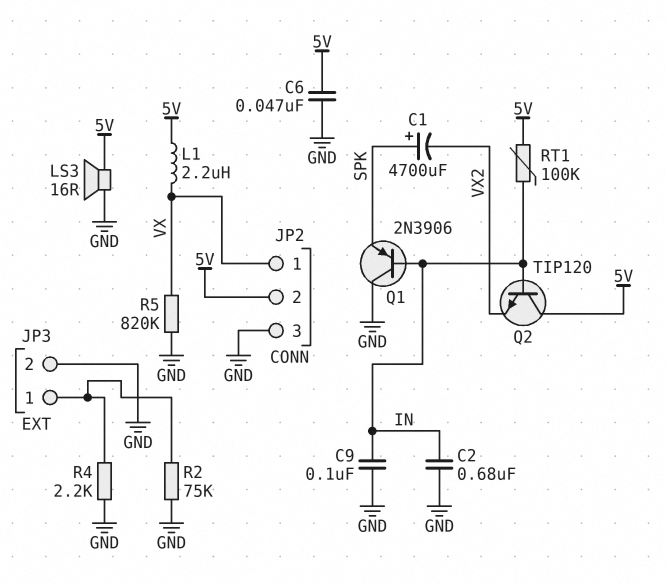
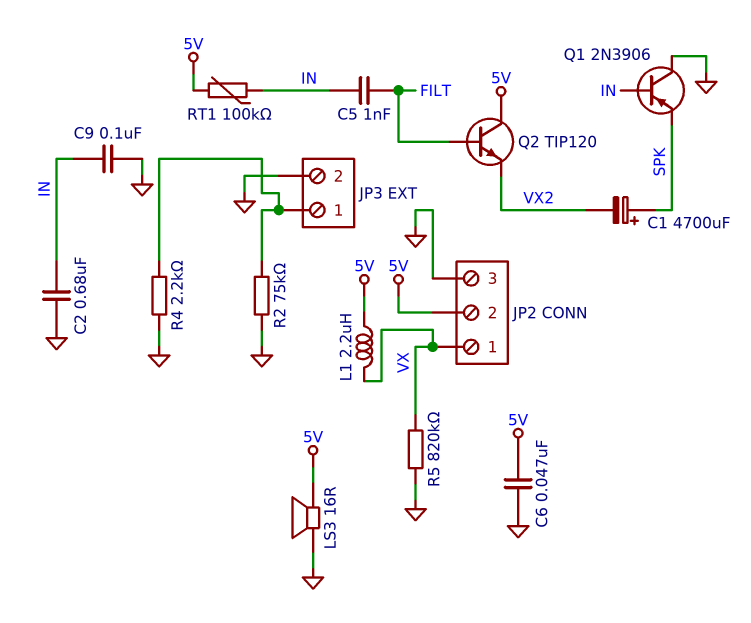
C5: none -> 1nF (FILT, IN)
Q2: NPN TIP120 (B IN, C 5V, E VX2) -> NPN TIP120 (B FILT, C 5V, E VX2)

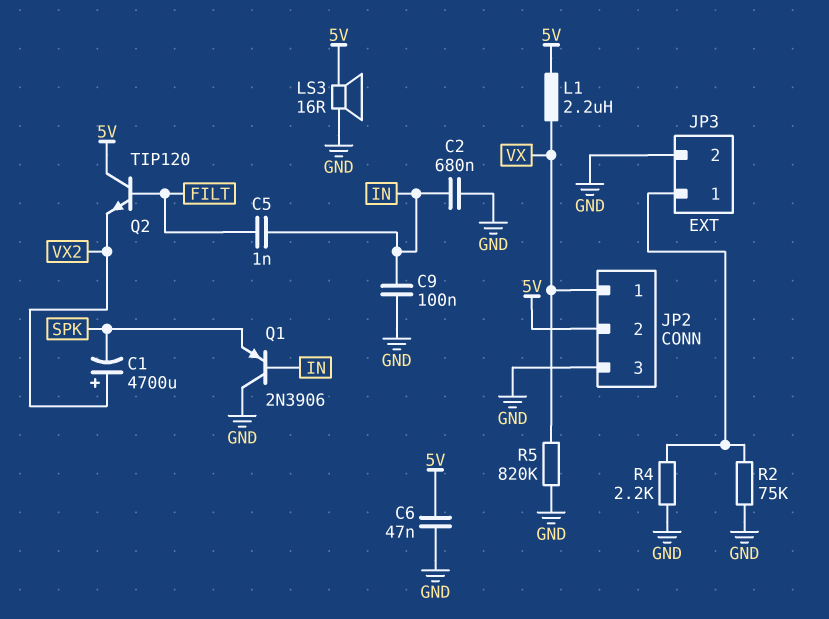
C1: 4700uF (plus SPK, minus VX2) -> 4700uF (plus VX2, minus SPK)
RT1: 100k (5V, IN) -> none

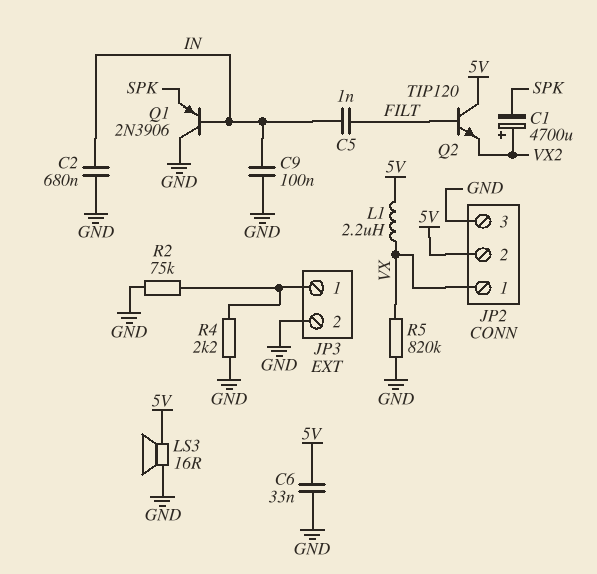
C6: 47nF (5V, GND) -> 33nF (5V, GND)

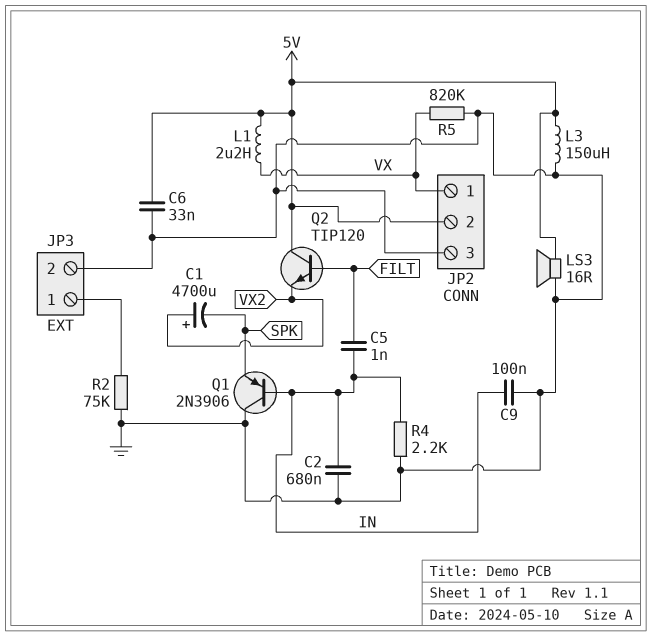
L3: none -> 150uH (5V, GND)
R4: 2.2k (GND, JP3/1) -> 2.2k (GND, IN)

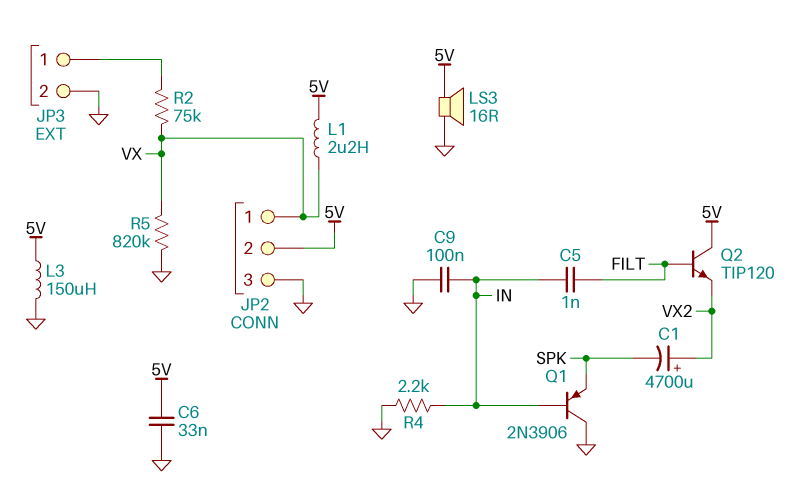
C2: 680nF (GND, IN) -> none
R2: 75k (GND, JP3/1) -> 75k (JP3/1, VX)

